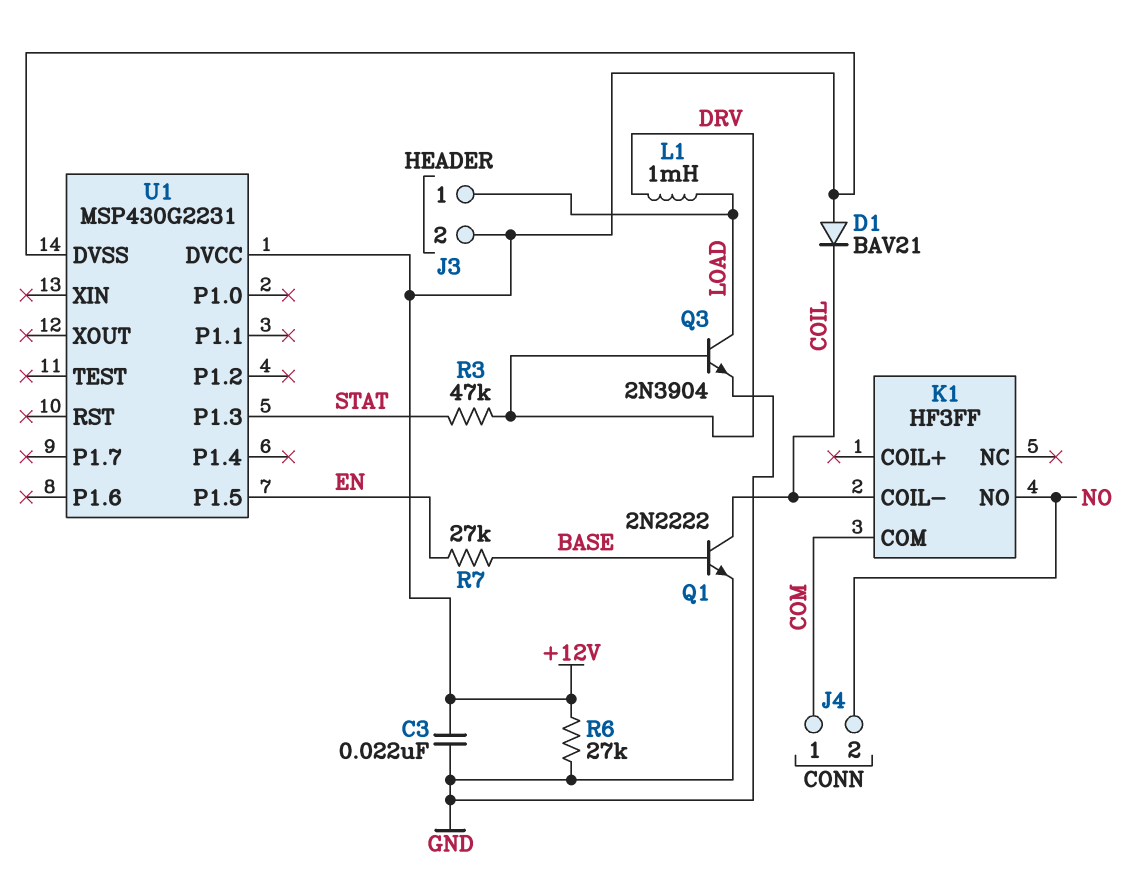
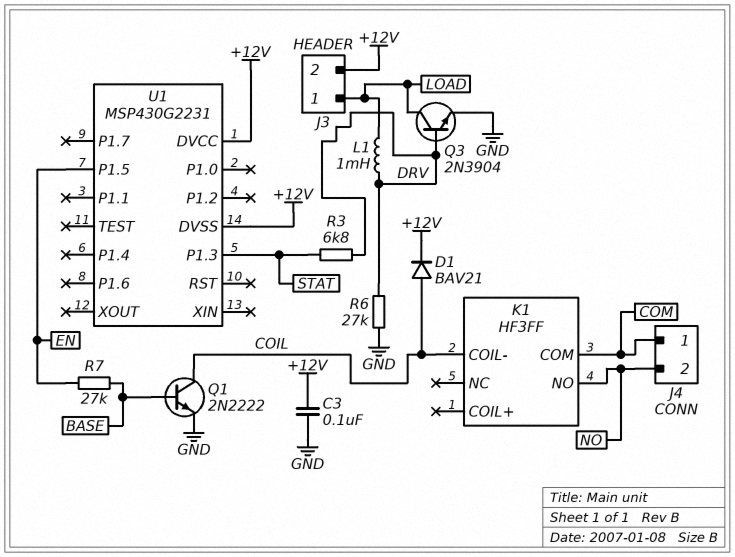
C3: 22nF (+12V, GND) -> 100nF (+12V, GND)
D1: diode BAV21 (A +12V, K COIL) -> diode BAV21 (A COIL, K +12V)
R3: 47k (DRV, STAT) -> 6.8k (DRV, STAT)
R6: 27k (+12V, GND) -> 27k (DRV, GND)

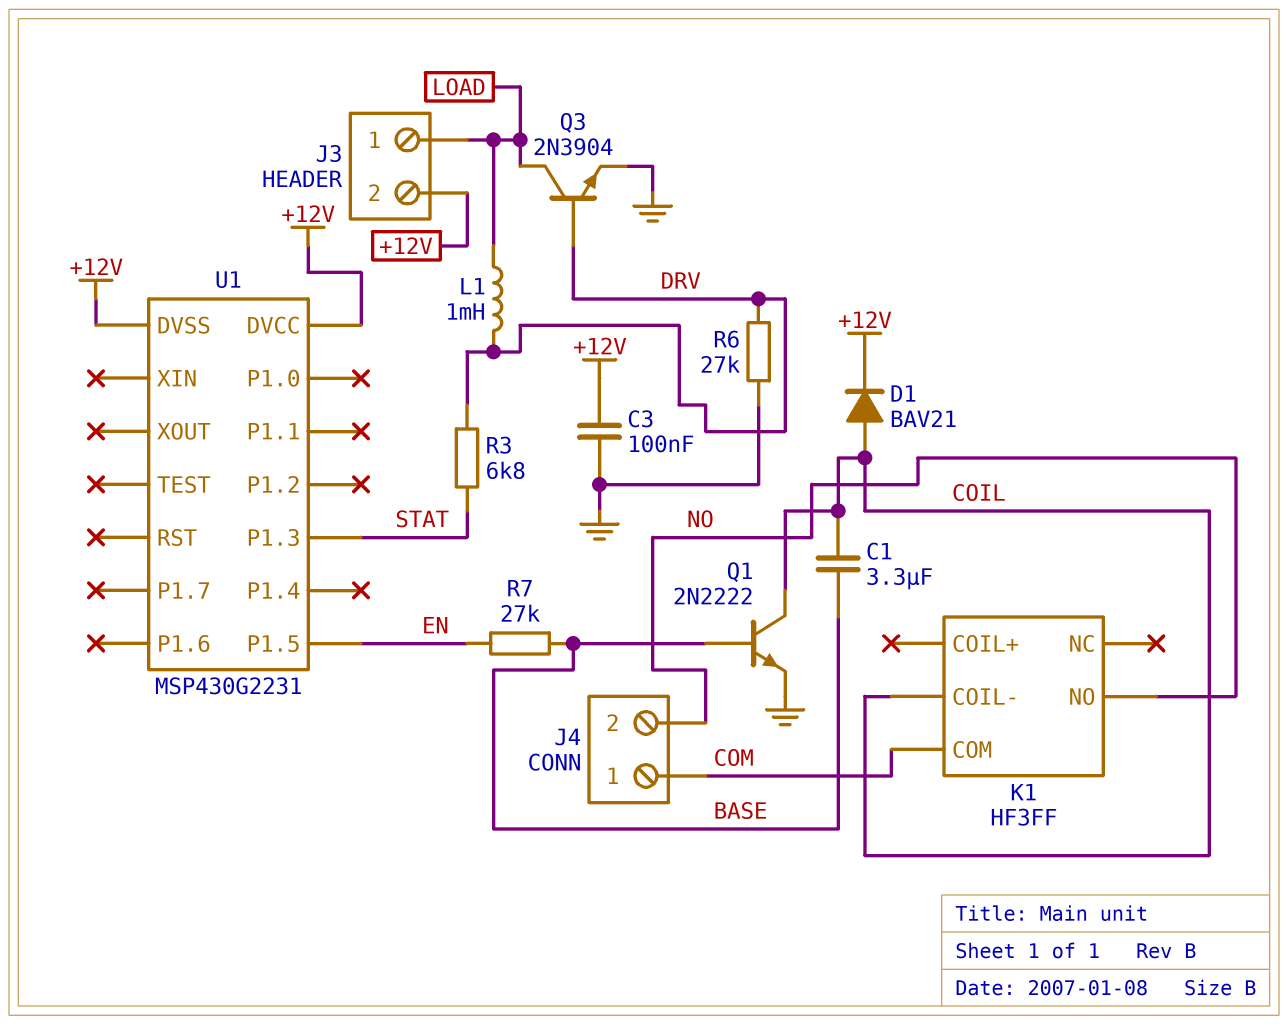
C1: none -> 3.3uF (BASE, COIL)

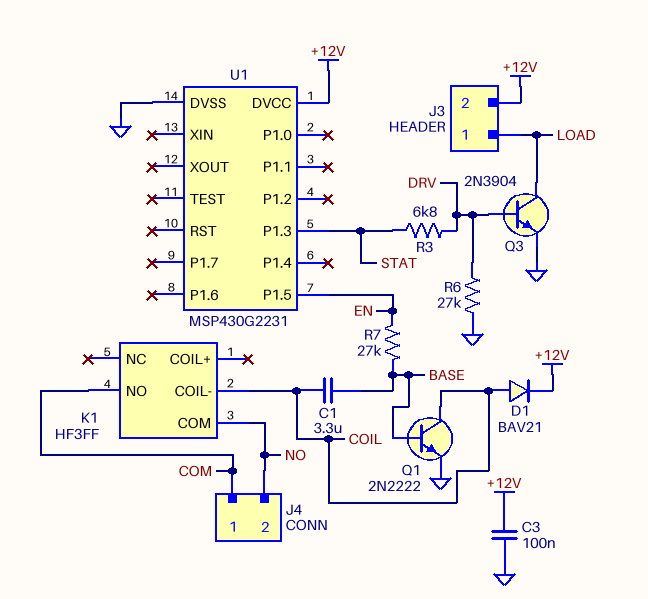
K1 pin COM: COM -> NO
K1 pin NO: NO -> COM
L1: 1mH (DRV, LOAD) -> none
U1 pin DVSS: +12V -> GND

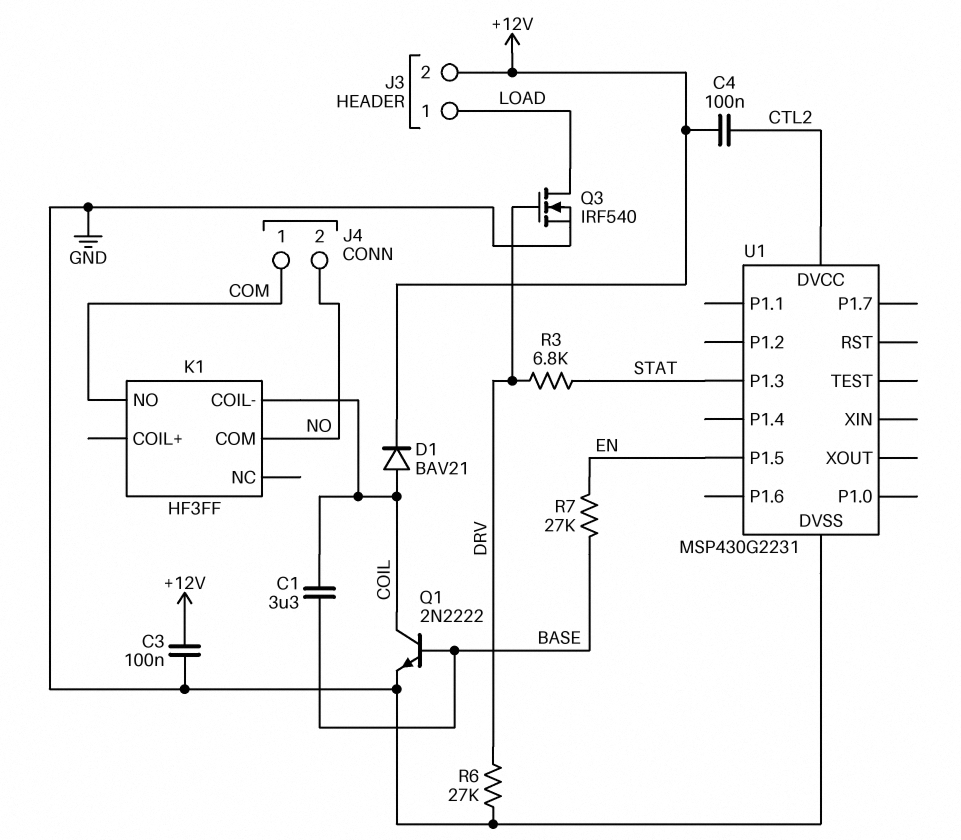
C4: none -> 100nF (+12V, CTL2)
Q3: NPN 2N3904 (B DRV, C LOAD, E GND) -> NMOS IRF540 (G DRV, D LOAD, S GND)
U1 pin DVCC: +12V -> CTL2

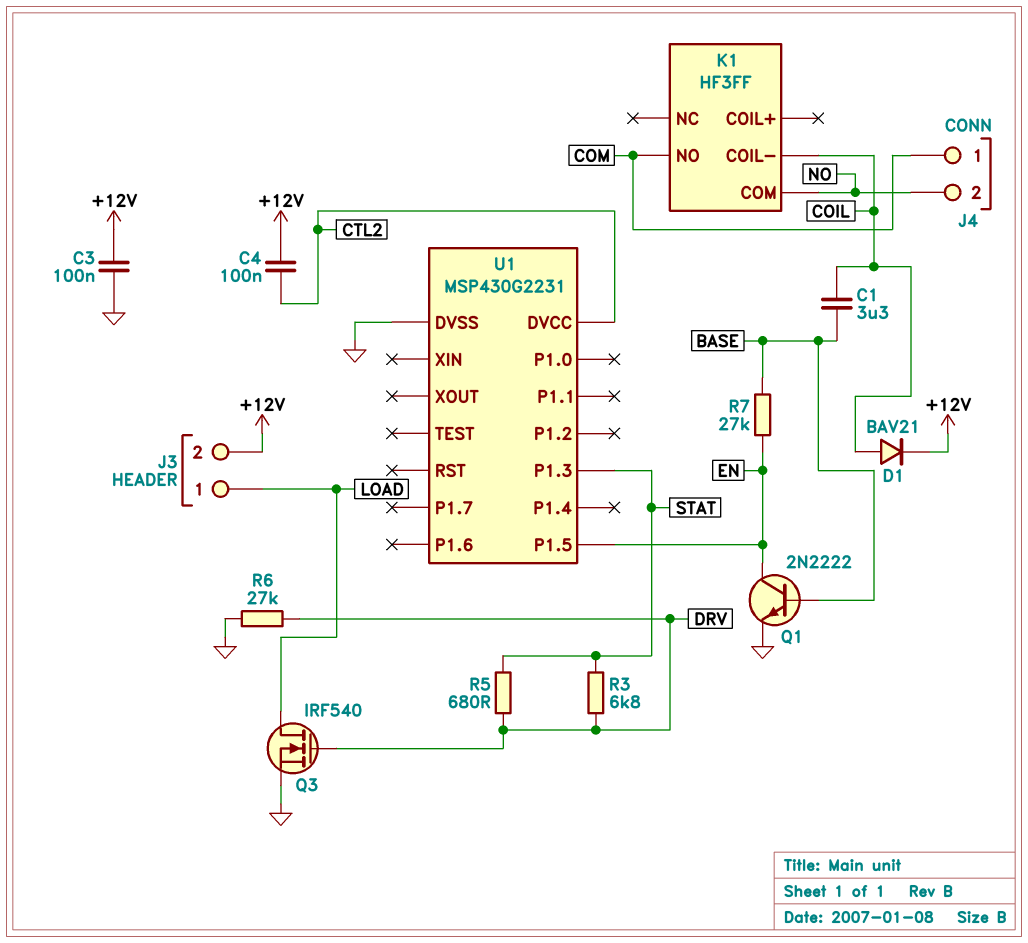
Q1: NPN 2N2222 (B BASE, C COIL, E GND) -> NPN 2N2222 (B BASE, C EN, E GND)
R5: none -> 680 (DRV, STAT)

